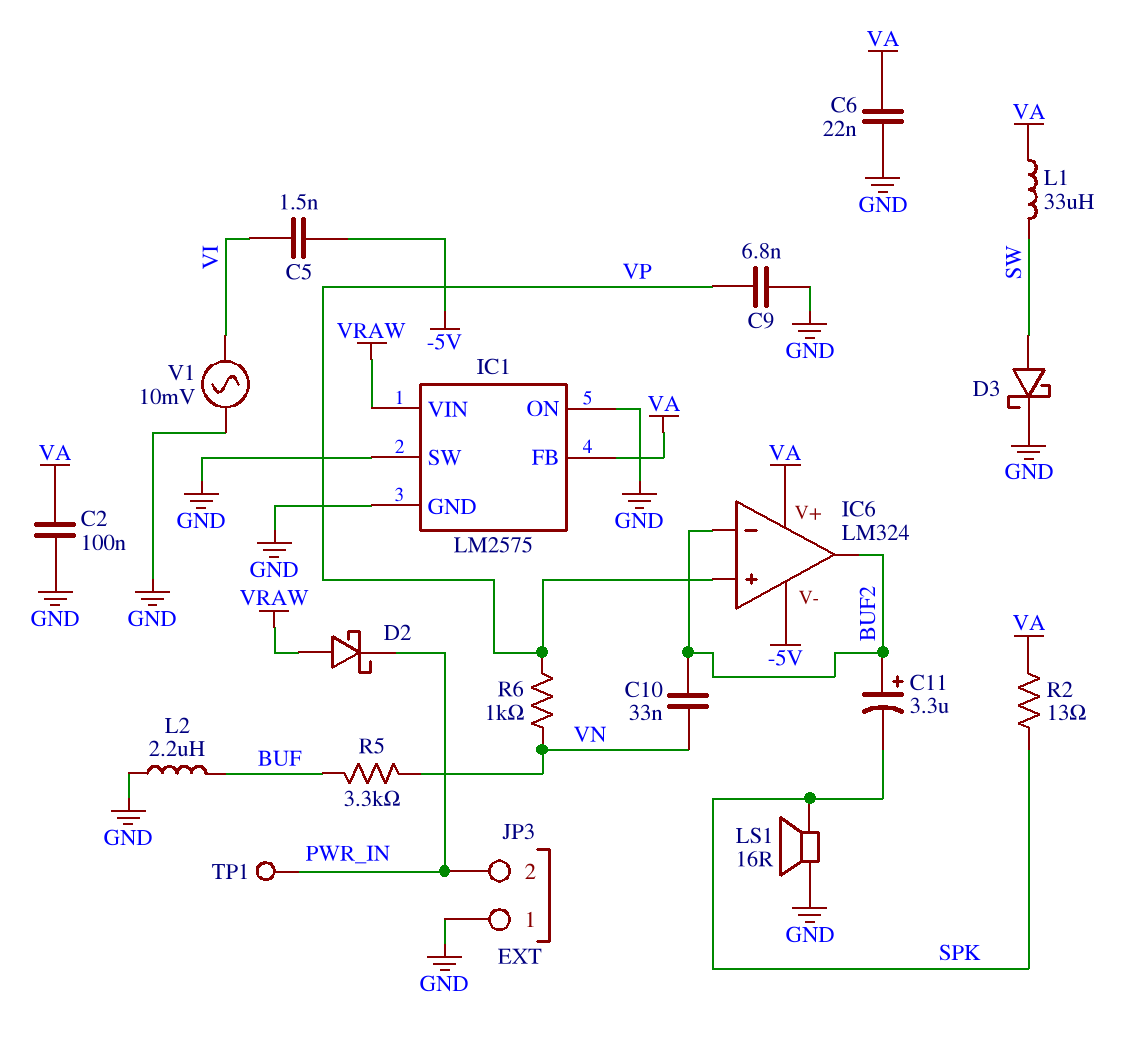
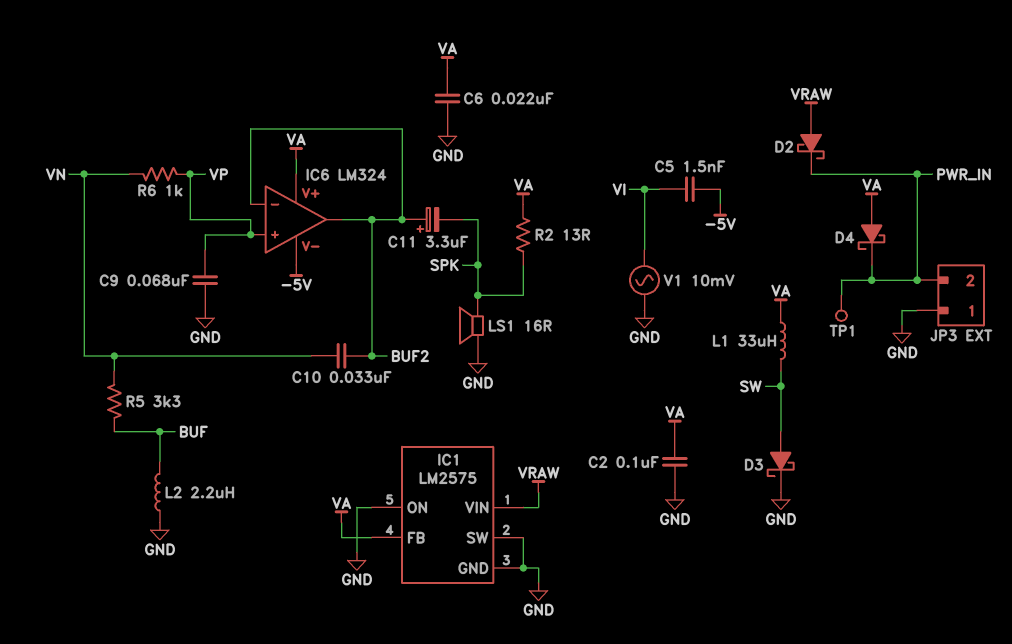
C9: 6.8nF (GND, VP) -> 68nF (GND, VP)
D4: none -> schottky (A VA, K PWR_IN)

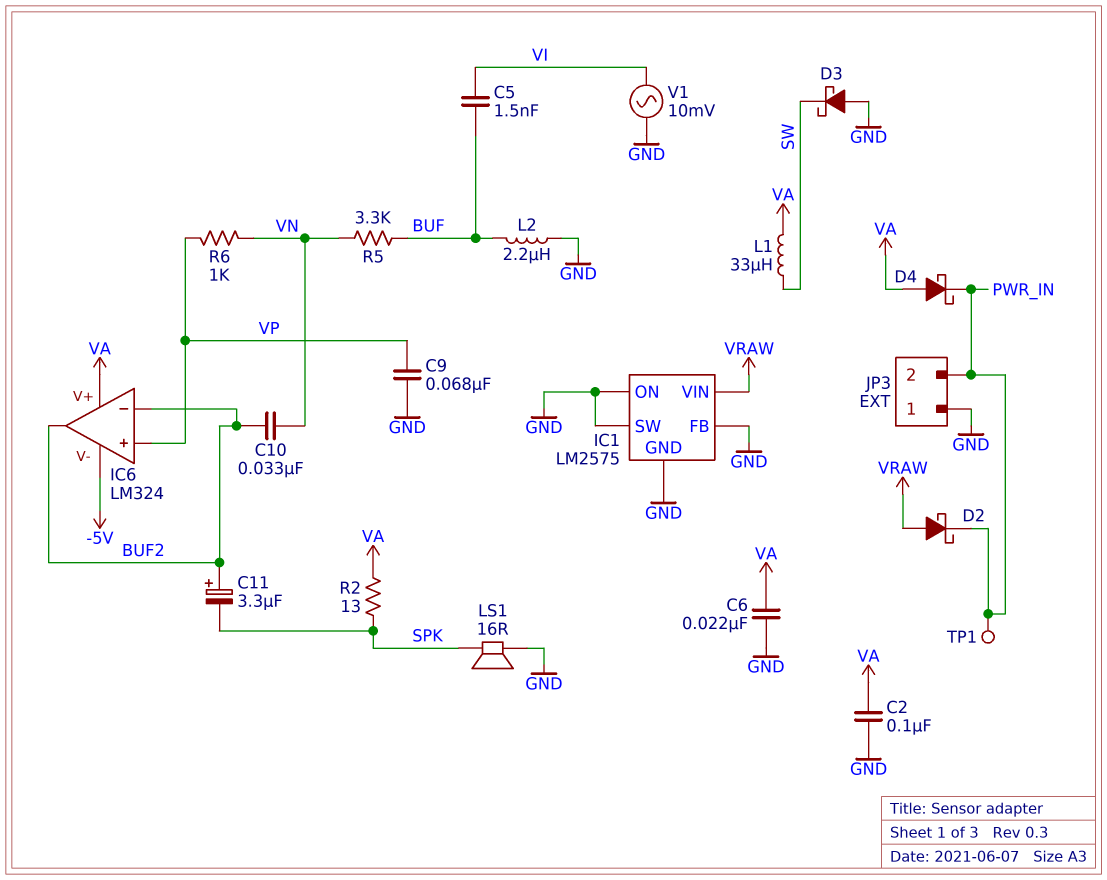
C5: 1.5nF (-5V, VI) -> 1.5nF (BUF, VI)
D3: schottky (A SW, K GND) -> schottky (A GND, K SW)
IC1 pin FB: VA -> GND

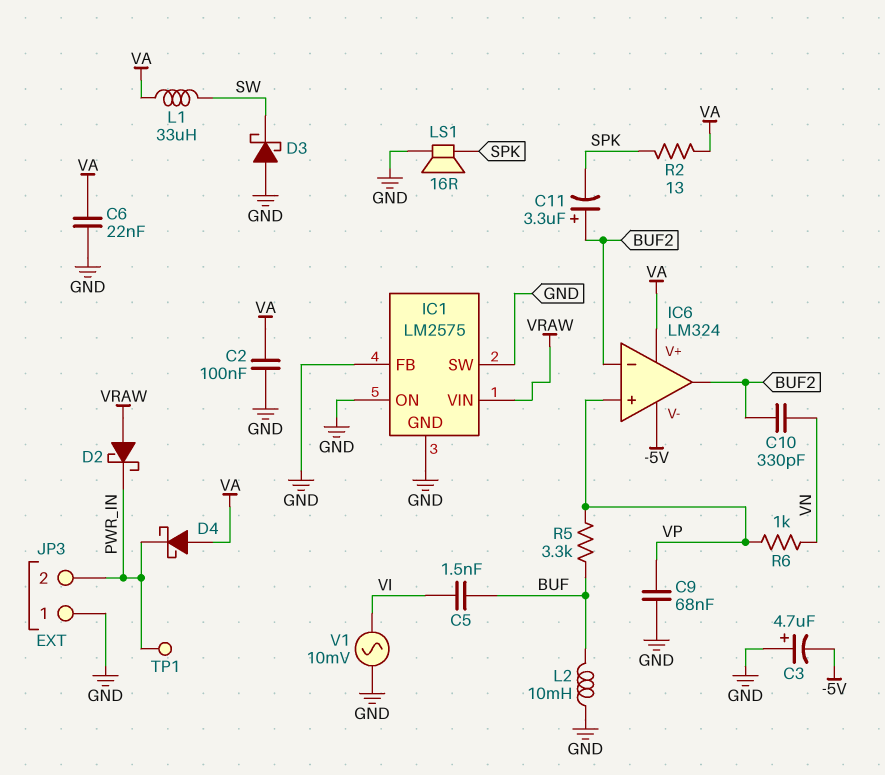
C3: none -> 4.7uF (plus GND, minus -5V)
C10: 33nF (BUF2, VN) -> 330pF (BUF2, VN)
L2: 2.2uH (BUF, GND) -> 10mH (BUF, GND)
R5: 3.3k (BUF, VN) -> 3.3k (BUF, VP)

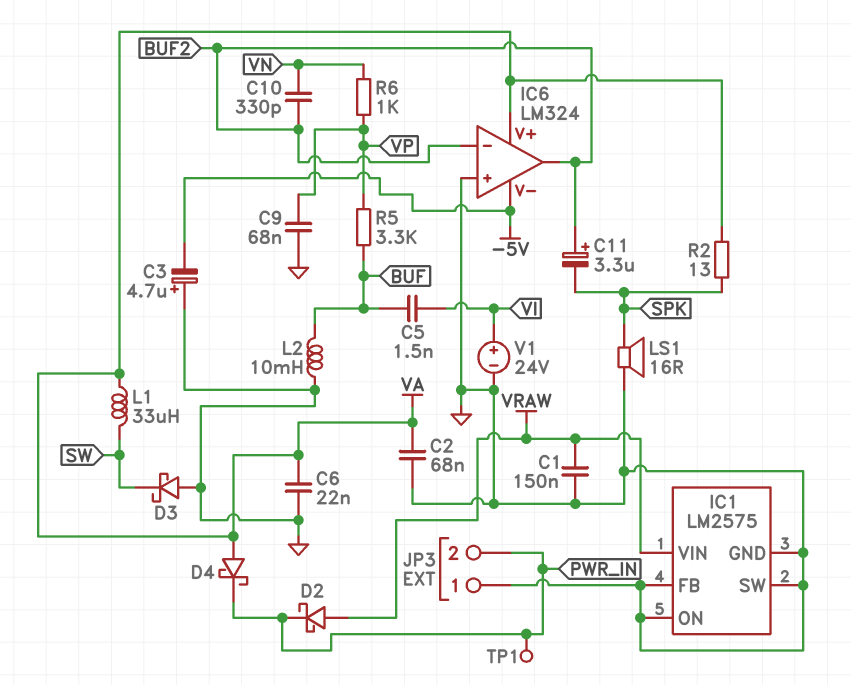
C1: none -> 150nF (GND, VRAW)
C2: 100nF (GND, VA) -> 68nF (GND, VA)
IC6 pin in+: VP -> GND
V1: AC 10mV (GND, VI) -> 24V (plus VI, minus GND)

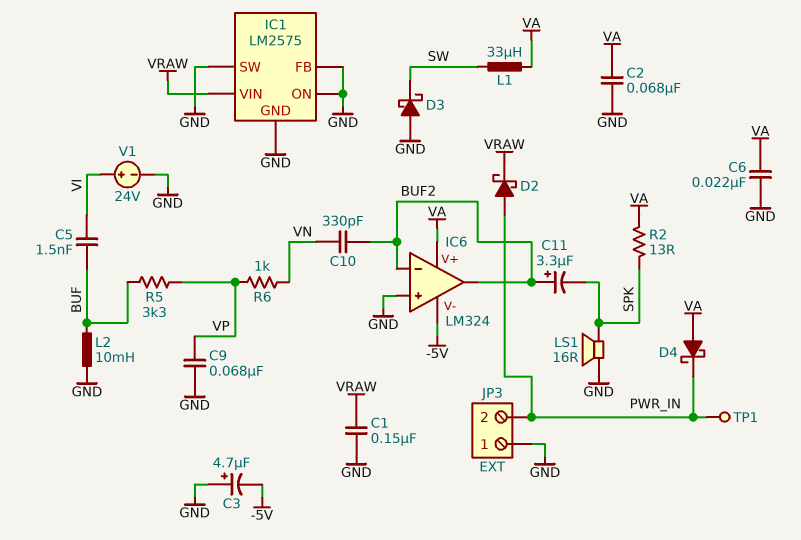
D2: schottky (A VRAW, K PWR_IN) -> schottky (A PWR_IN, K VRAW)

